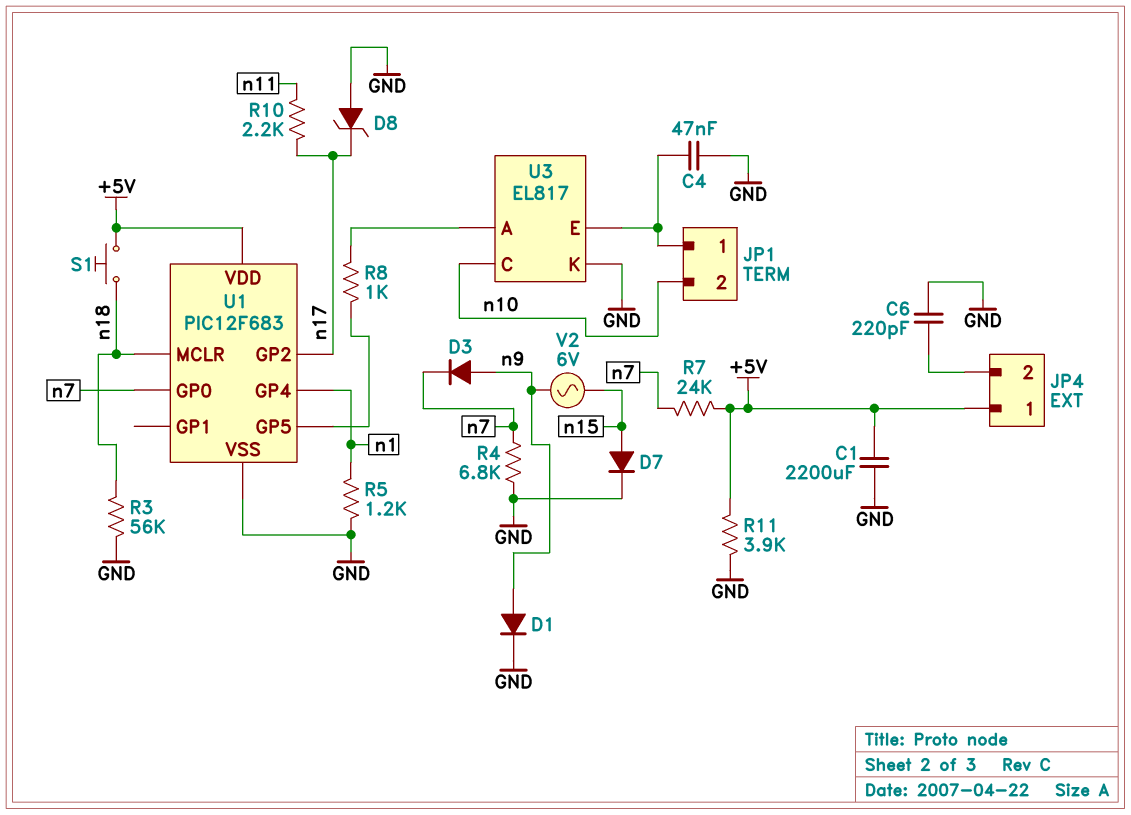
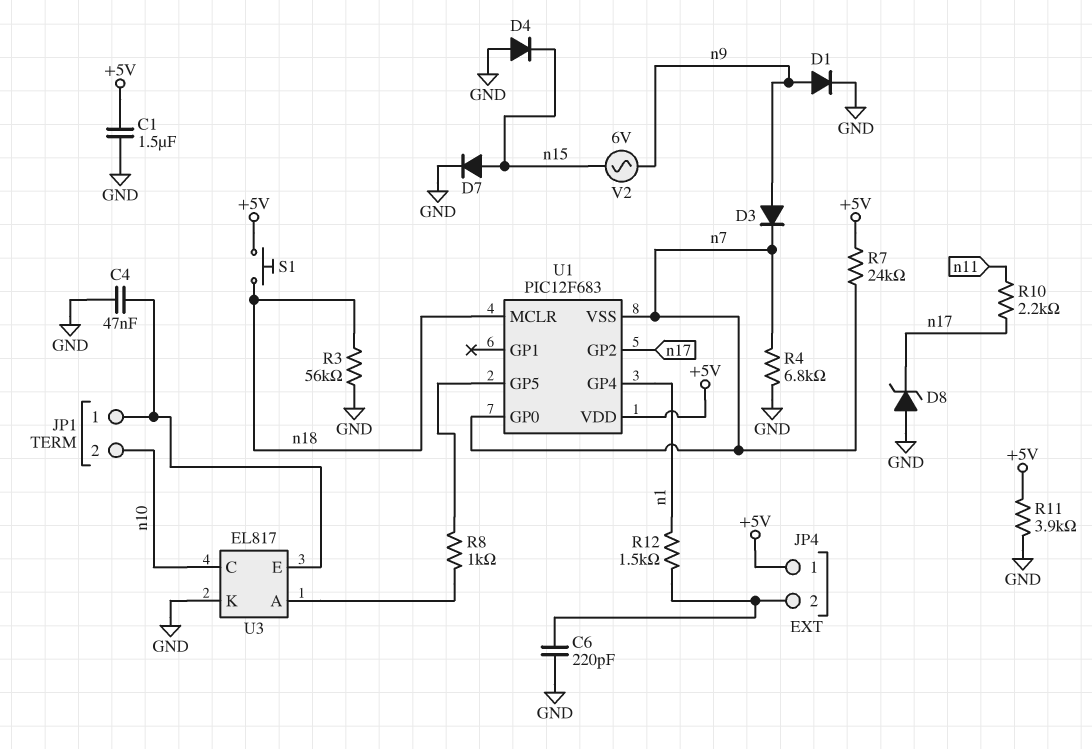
C1: 2200uF (+5V, GND) -> 1.5uF (+5V, GND)
D4: none -> diode (A GND, K n15)
R5: 1.2k (GND, n1) -> none
R12: none -> 1.5k (JP4/2, n1)
U1 pin VSS: GND -> n7

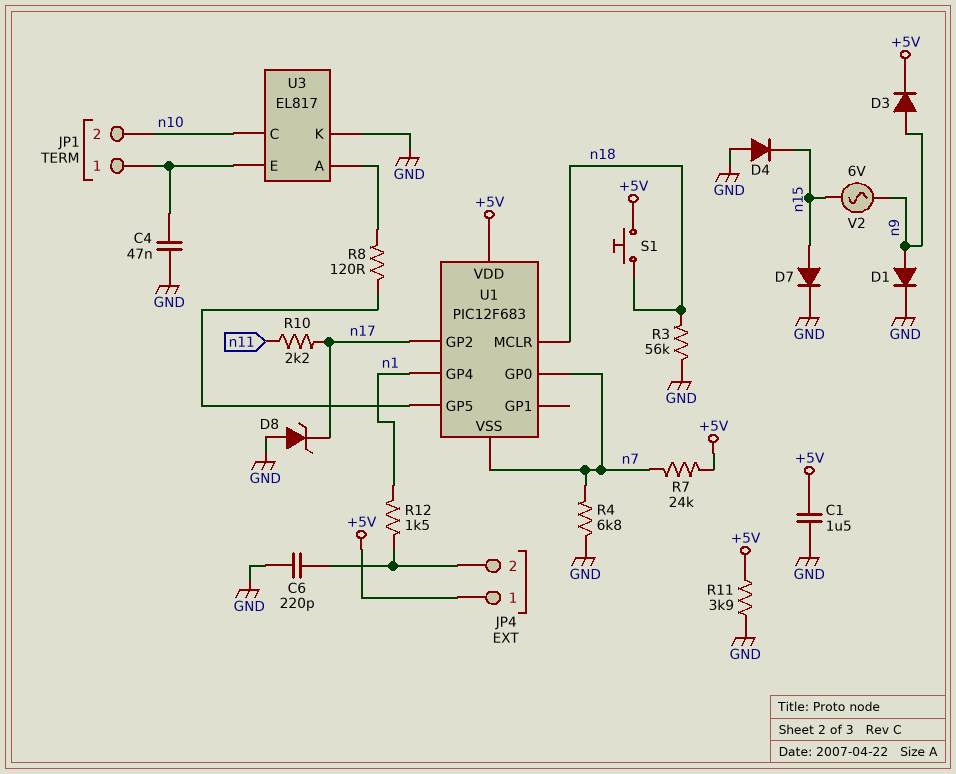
D3: diode (A n9, K n7) -> diode (A n9, K +5V)
R8: 1k (U1/GP5, U3/A) -> 120 (U1/GP5, U3/A)

